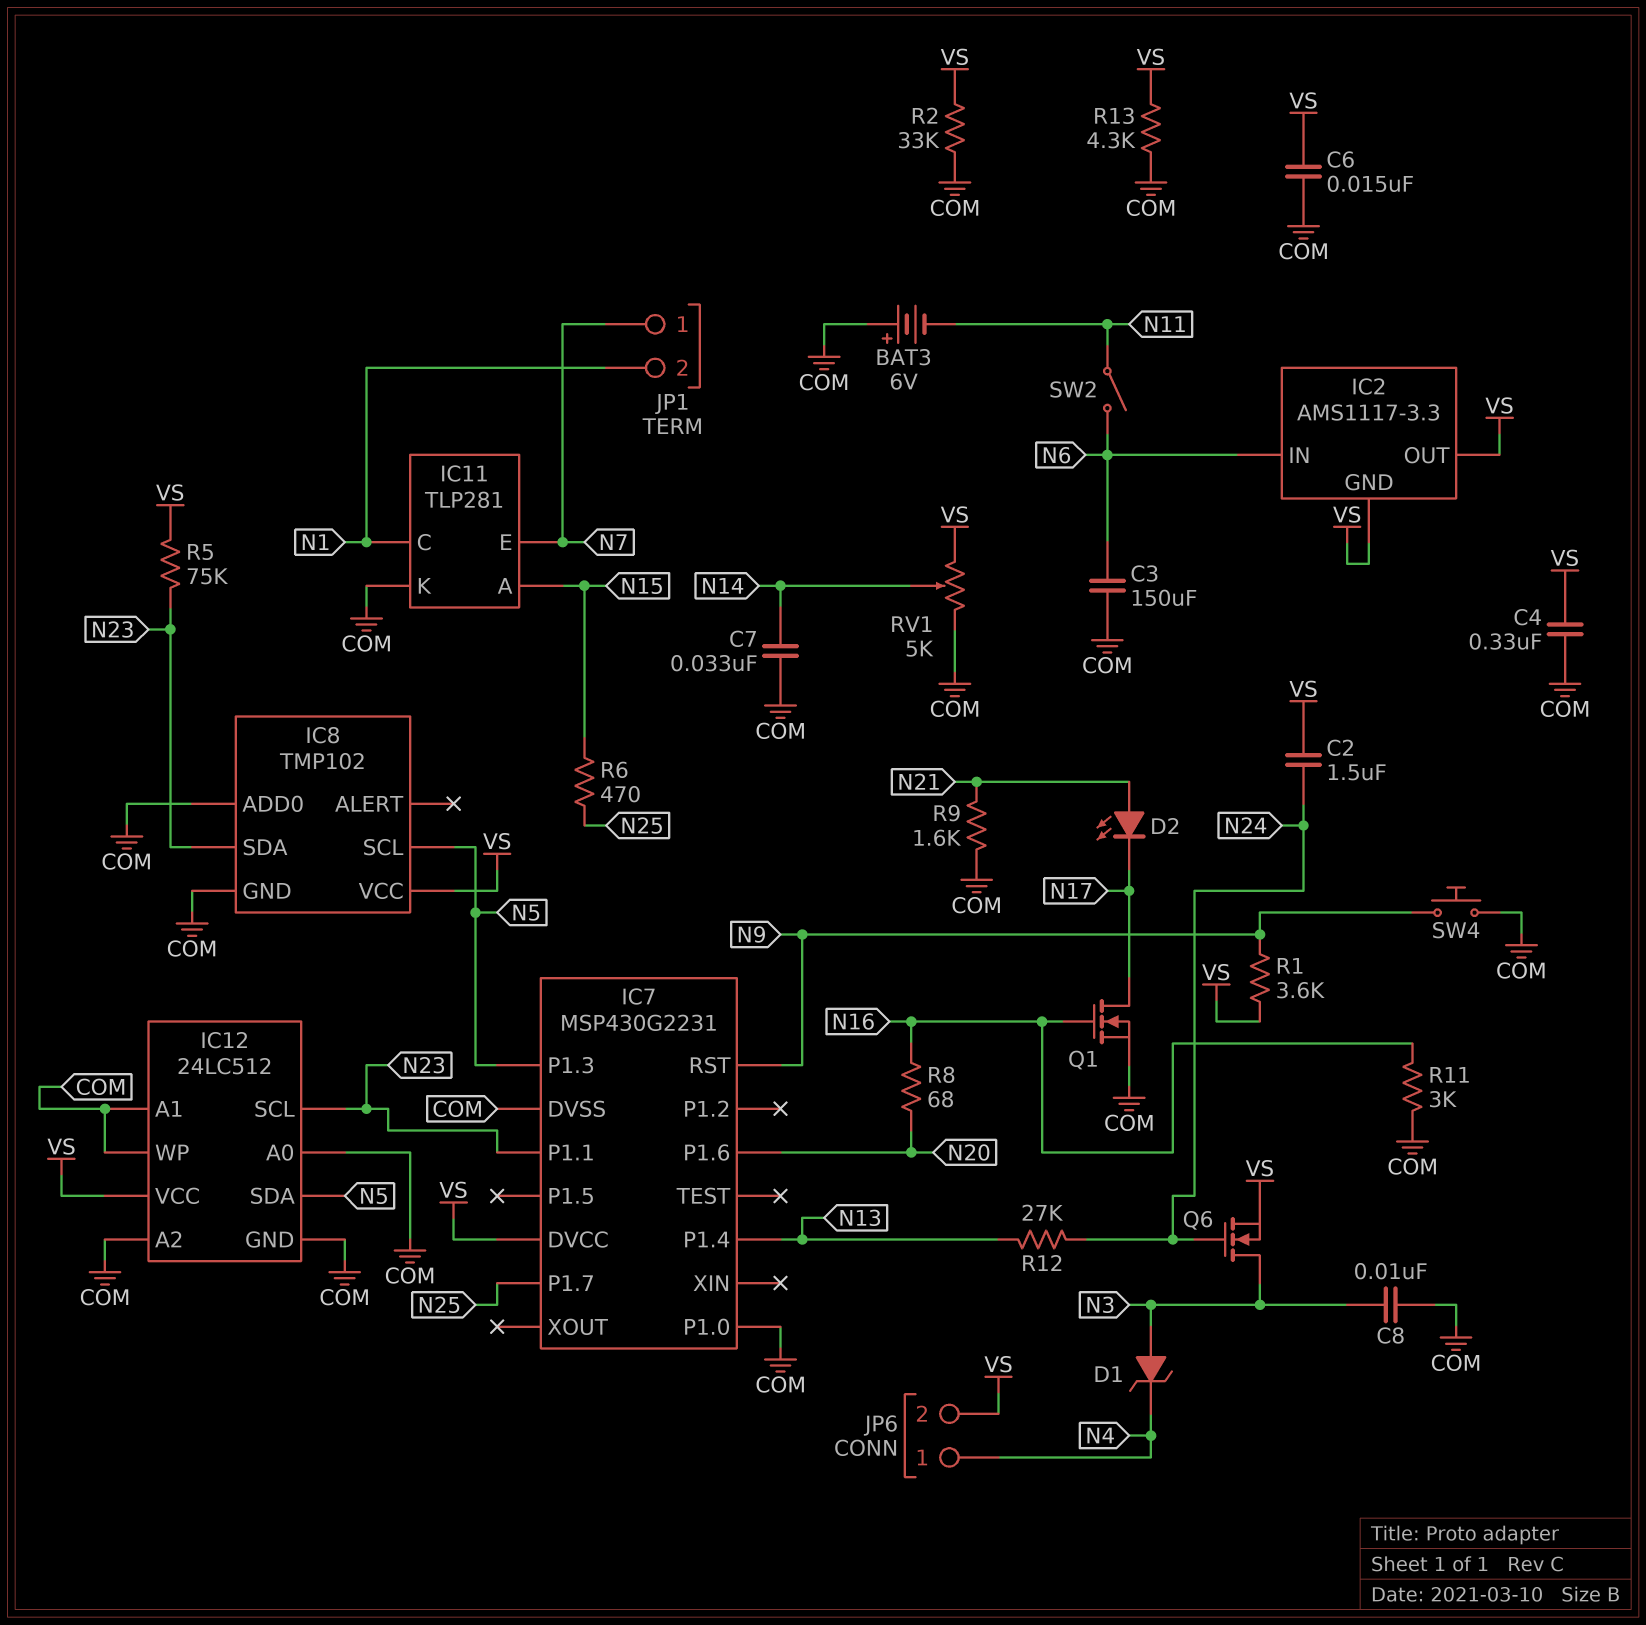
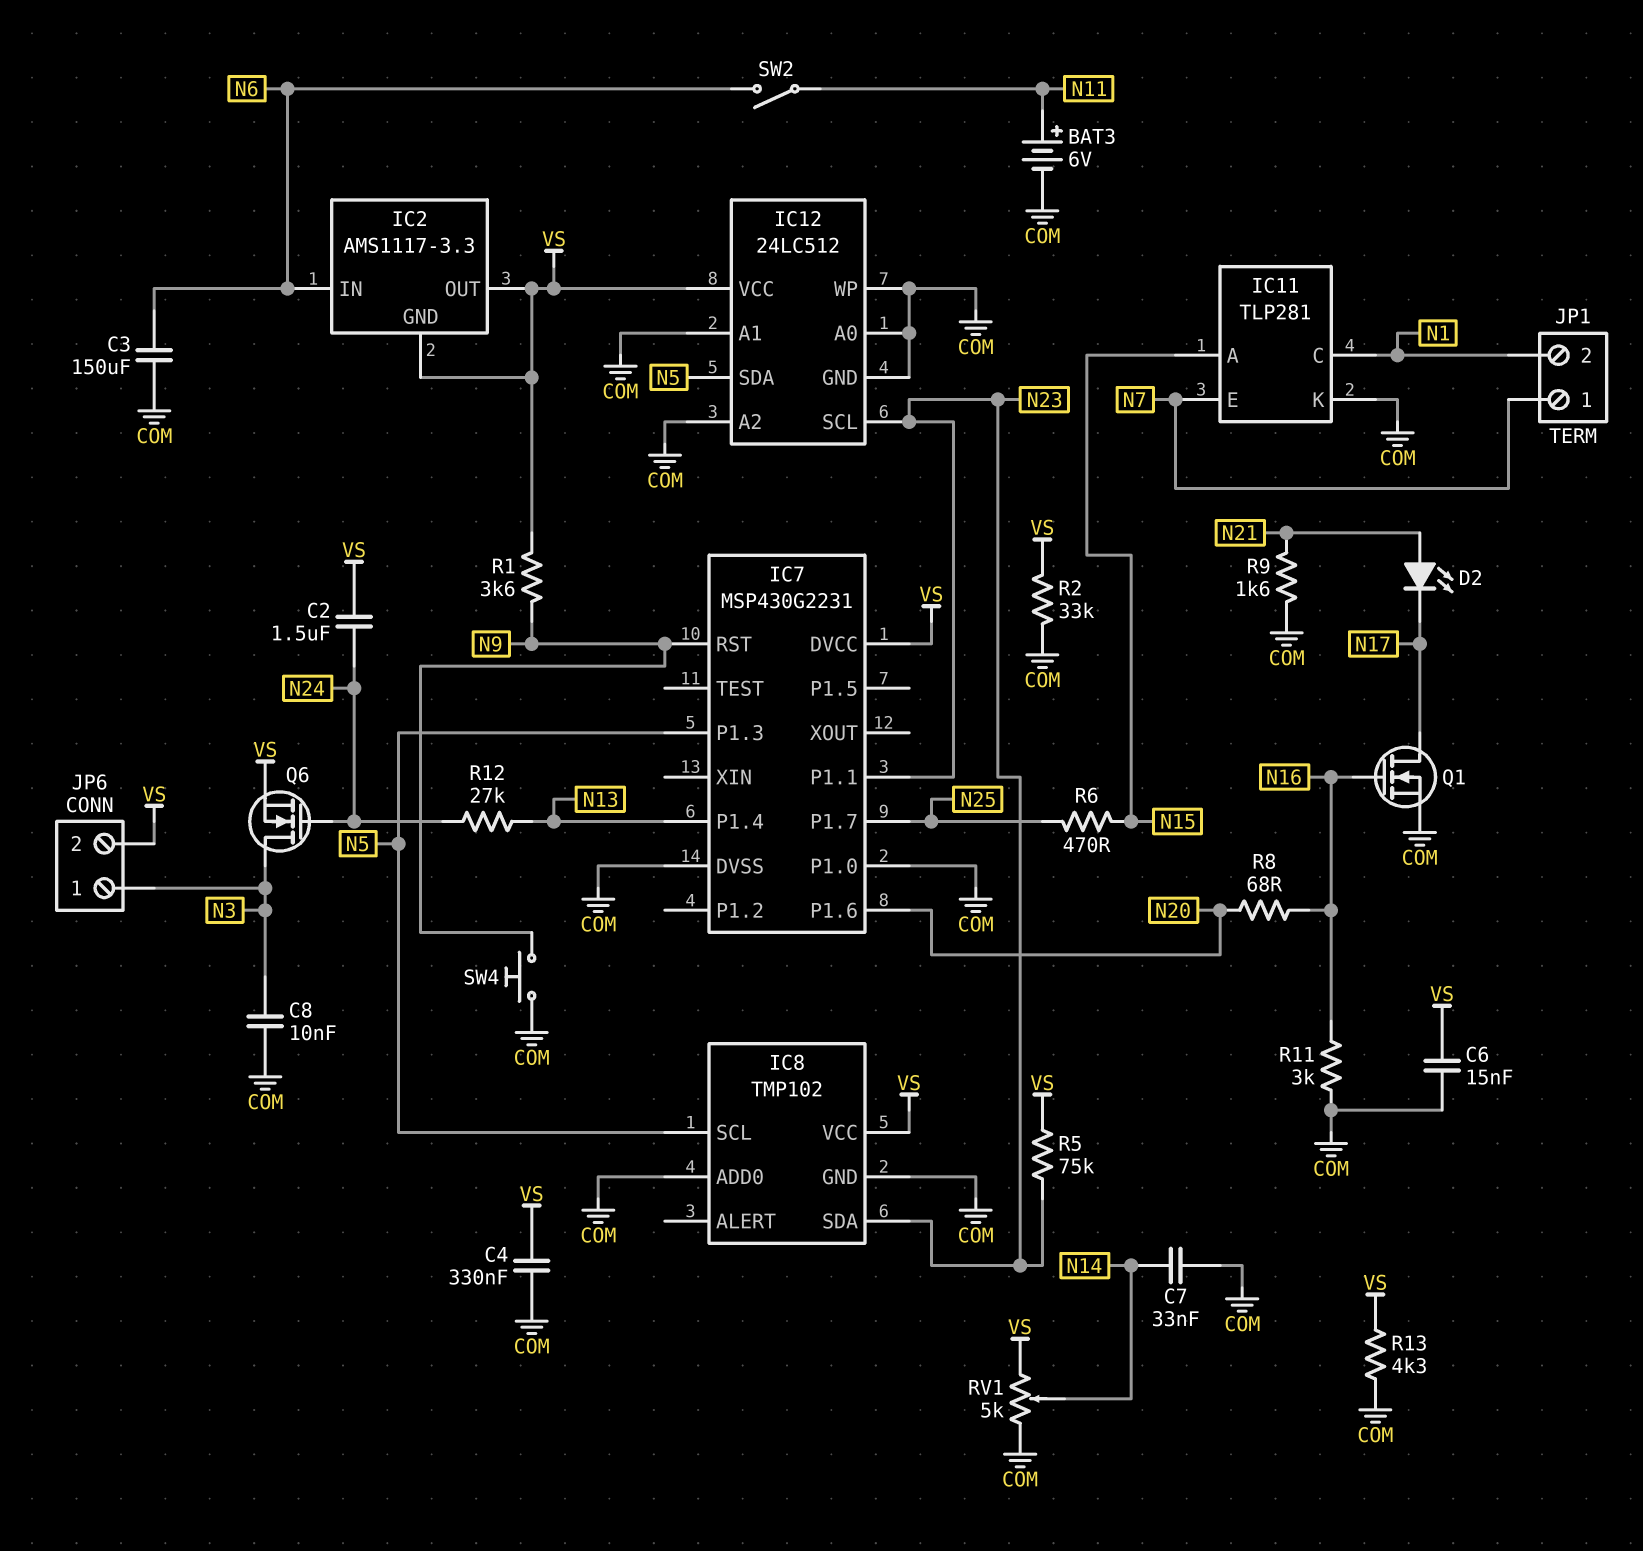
BAT3: 6V (plus COM, minus N11) -> 6V (plus N11, minus COM)
D1: zener (A N3, K N4) -> none
JP6 pin 1: N4 -> N3

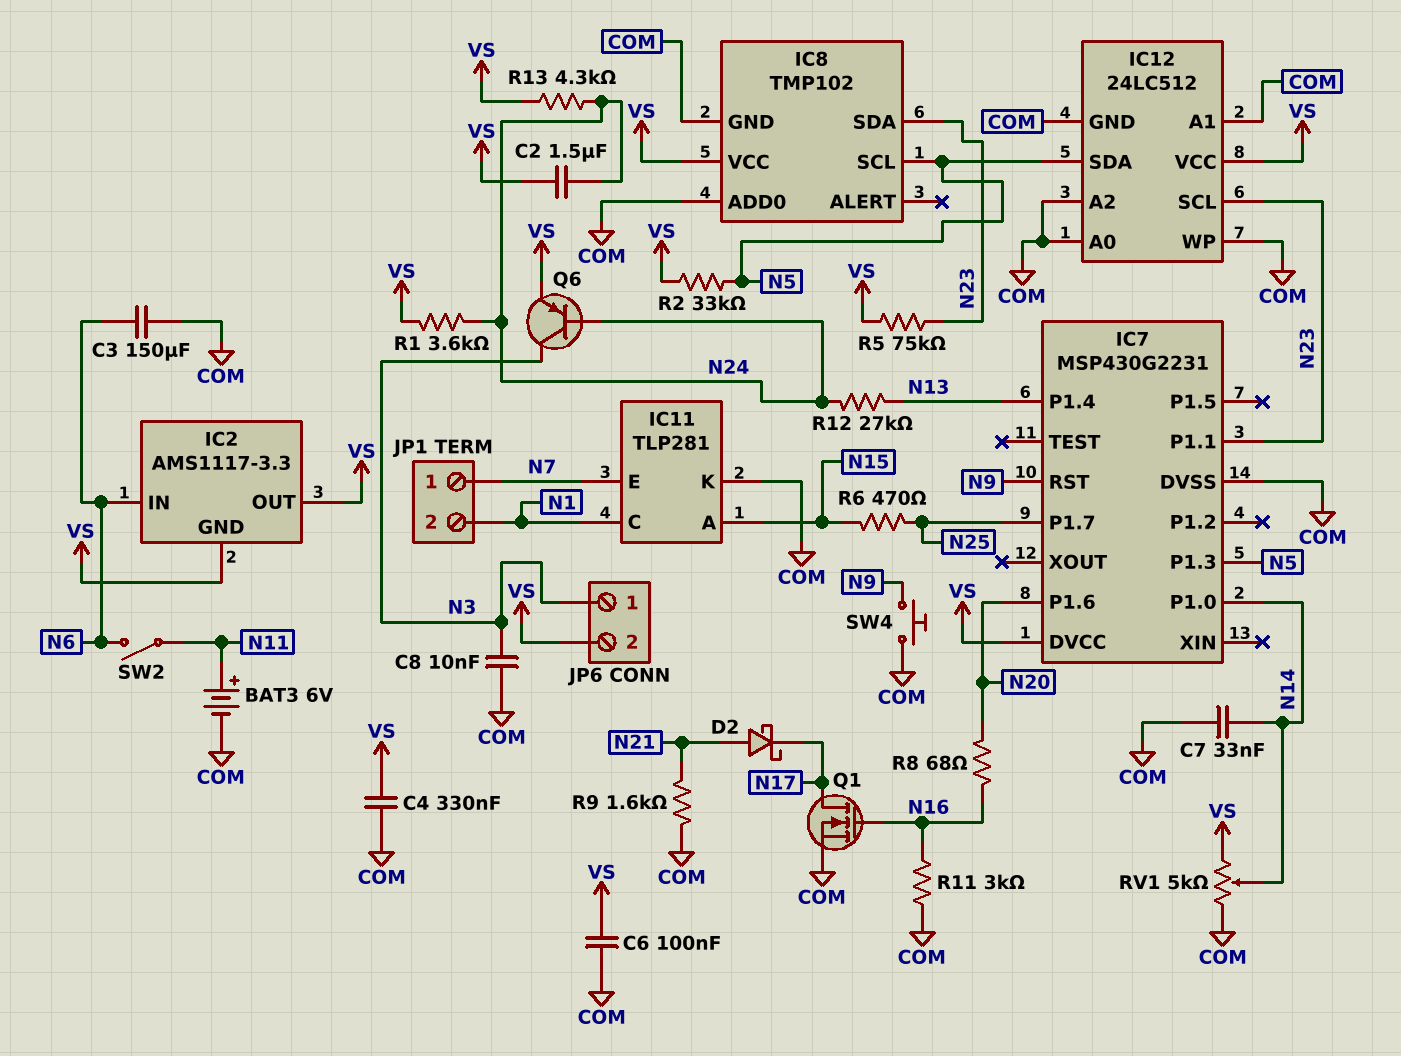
C6: 15nF (COM, VS) -> 100nF (COM, VS)
D2: LED (A N21, K N17) -> schottky (A N21, K N17)
IC7 pin P1.0: COM -> N14
Q6: NMOS (G N24, D N3, S VS) -> PNP (B N24, C N3, E VS)
R1: 3.6k (N9, VS) -> 3.6k (N24, VS)
R2: 33k (COM, VS) -> 33k (N5, VS)
R13: 4.3k (COM, VS) -> 4.3k (N24, VS)

